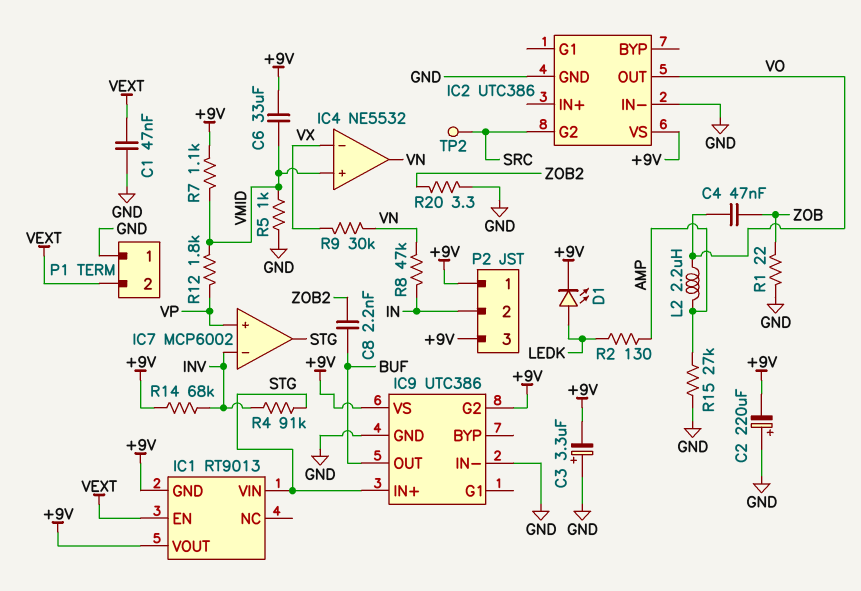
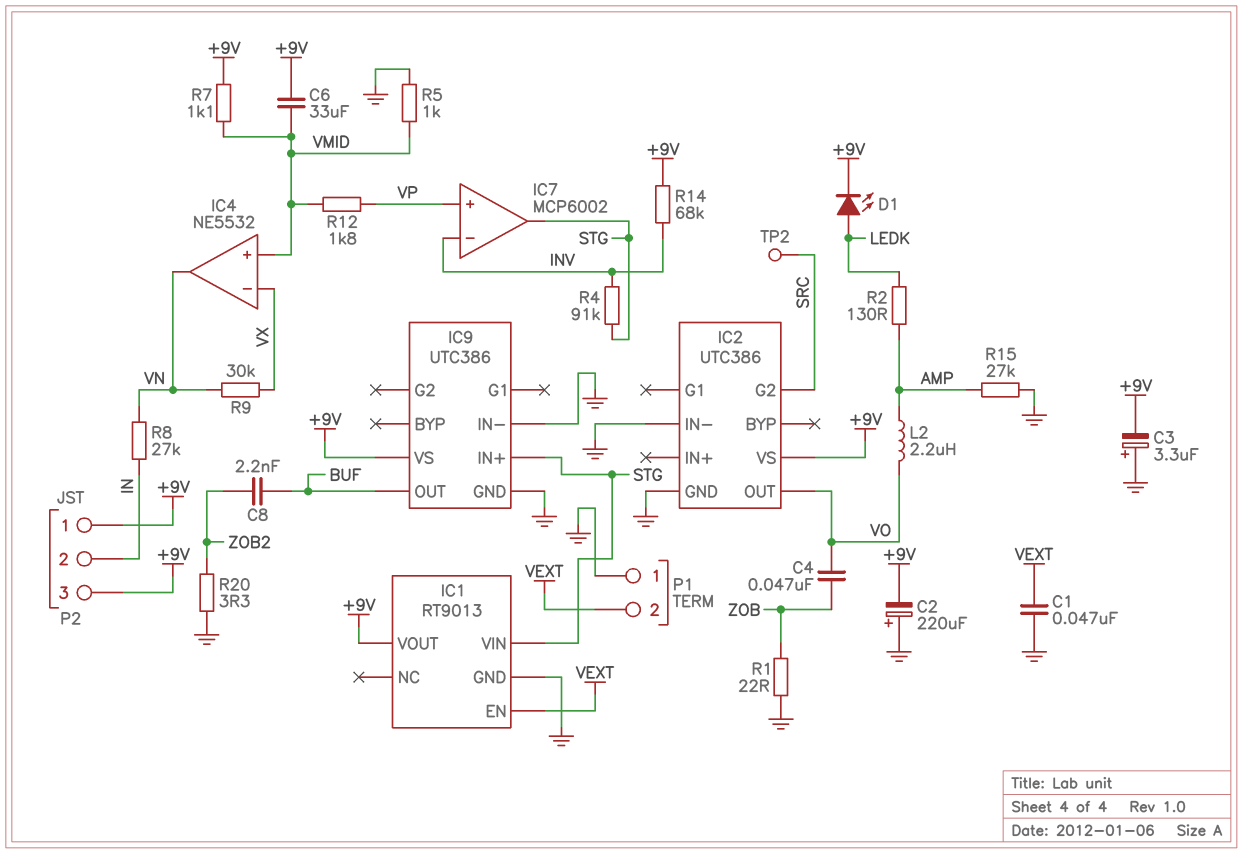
IC1 pin GND: +9V -> GND
IC9 pin G2: +9V -> none
R8: 47k (IN, VN) -> 27k (IN, VN)

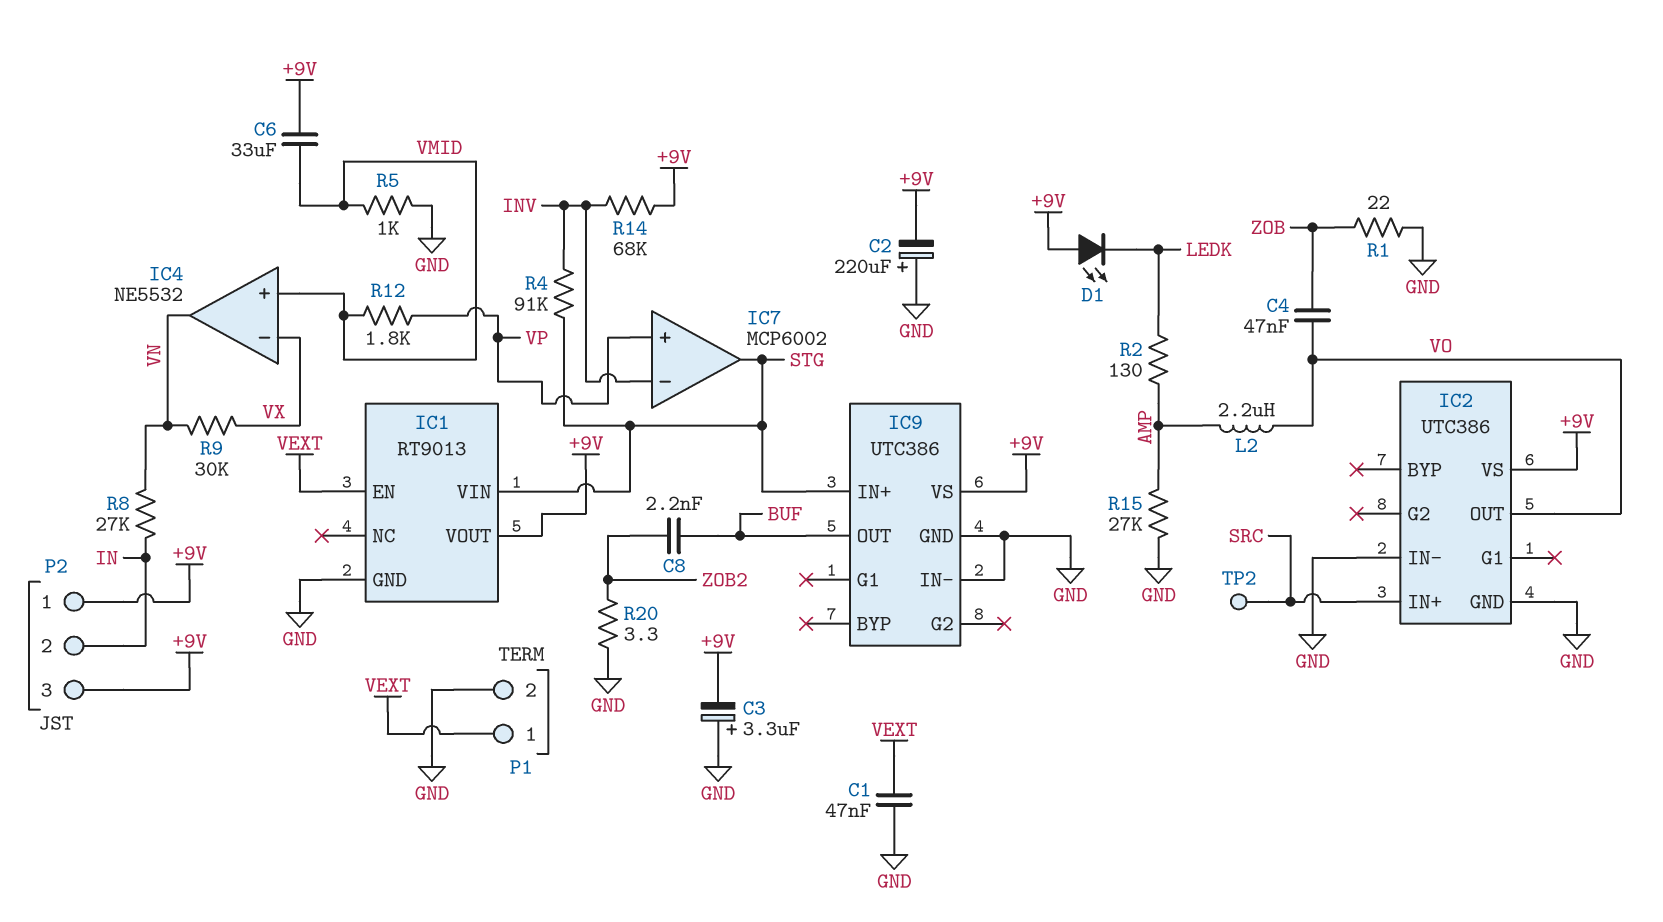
D1: LED (A LEDK, K +9V) -> LED (A +9V, K LEDK)
IC2 pin G2: SRC -> none
IC2 pin IN+: none -> SRC
P1 pin 1: GND -> VEXT
P1 pin 2: VEXT -> GND
R7: 1.1k (+9V, VMID) -> none

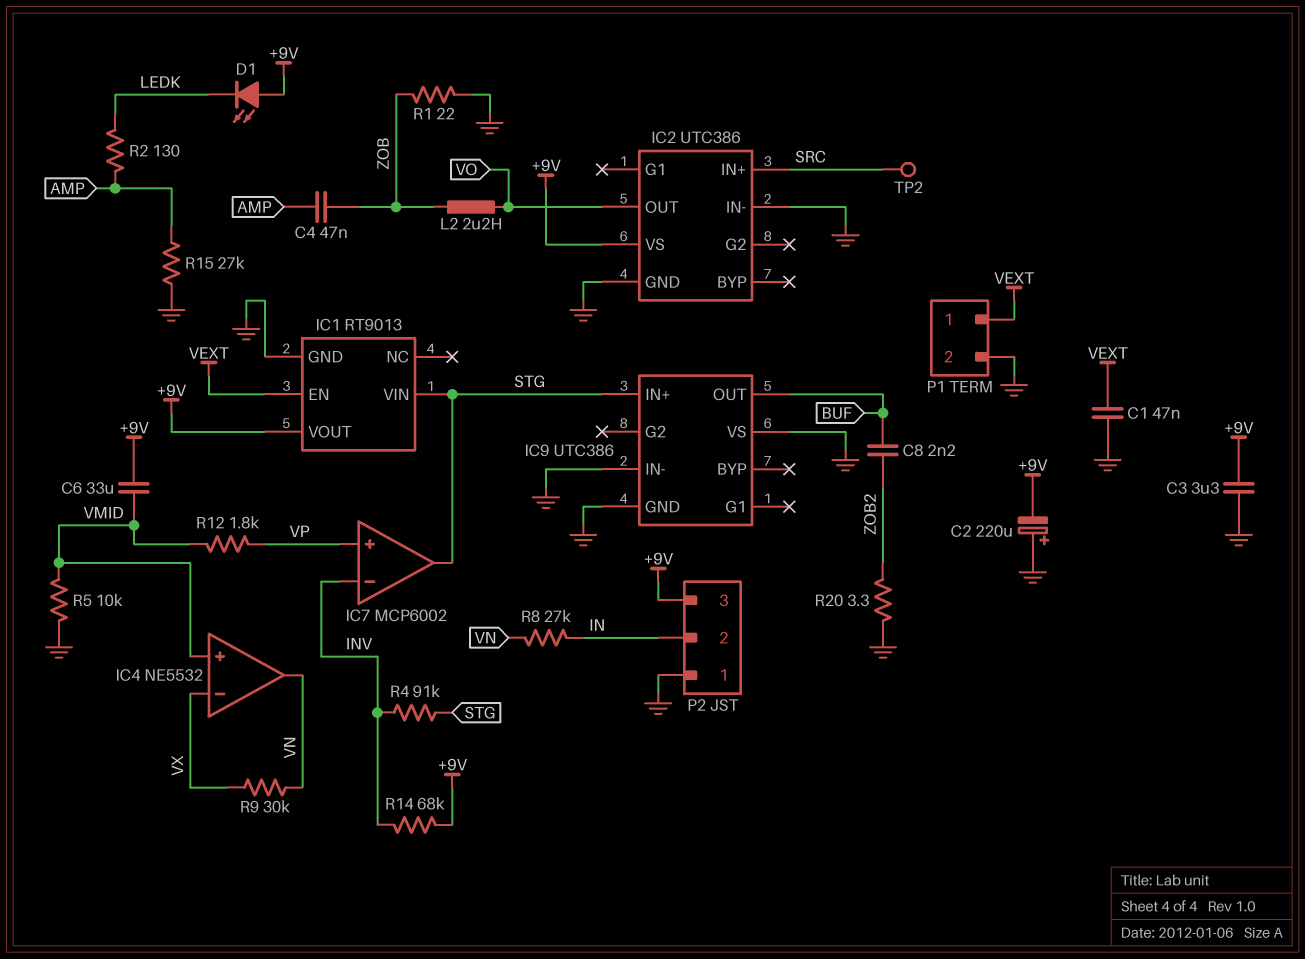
C3: 3.3uF (plus GND, minus +9V) -> 3.3uF (+9V, GND)
C4: 47nF (VO, ZOB) -> 47nF (AMP, ZOB)
IC9 pin VS: +9V -> GND
L2: 2.2uH (AMP, VO) -> 2.2uH (VO, ZOB)
P2 pin 1: +9V -> GND
R5: 1k (GND, VMID) -> 10k (GND, VMID)

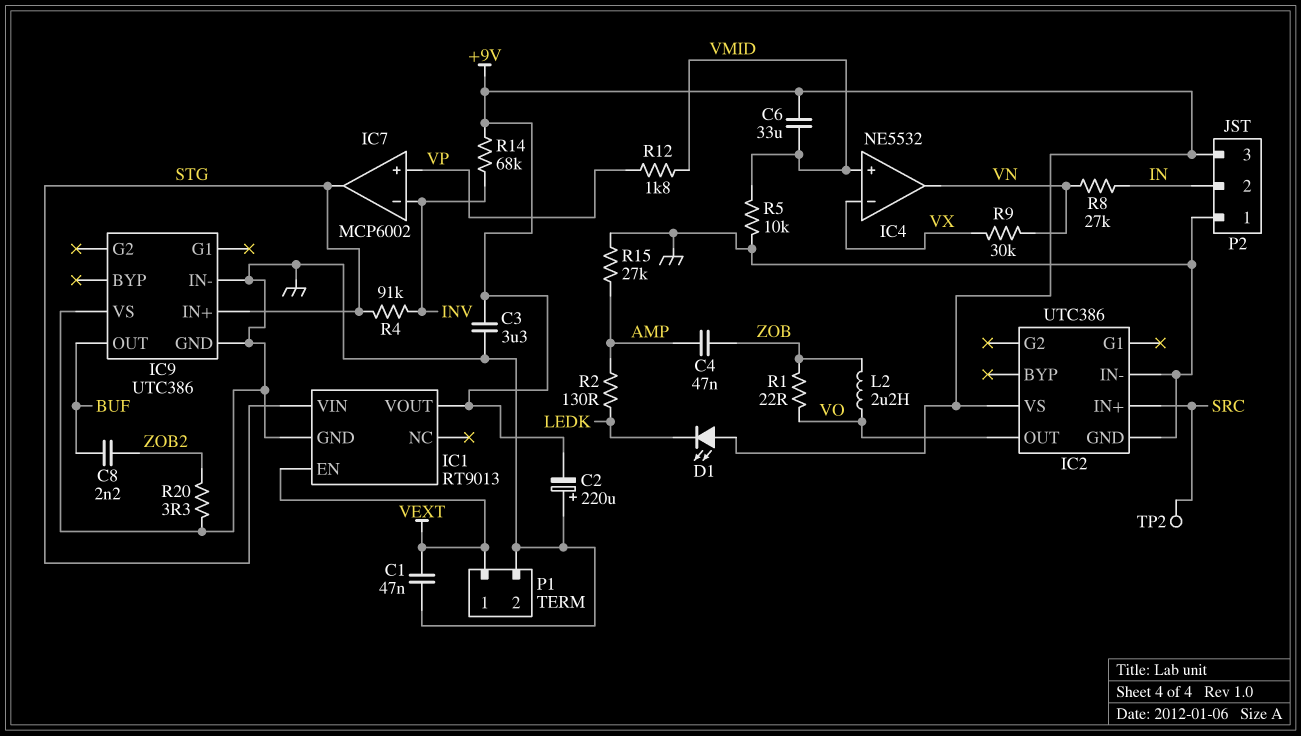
R1: 22 (GND, ZOB) -> 22 (VO, ZOB)

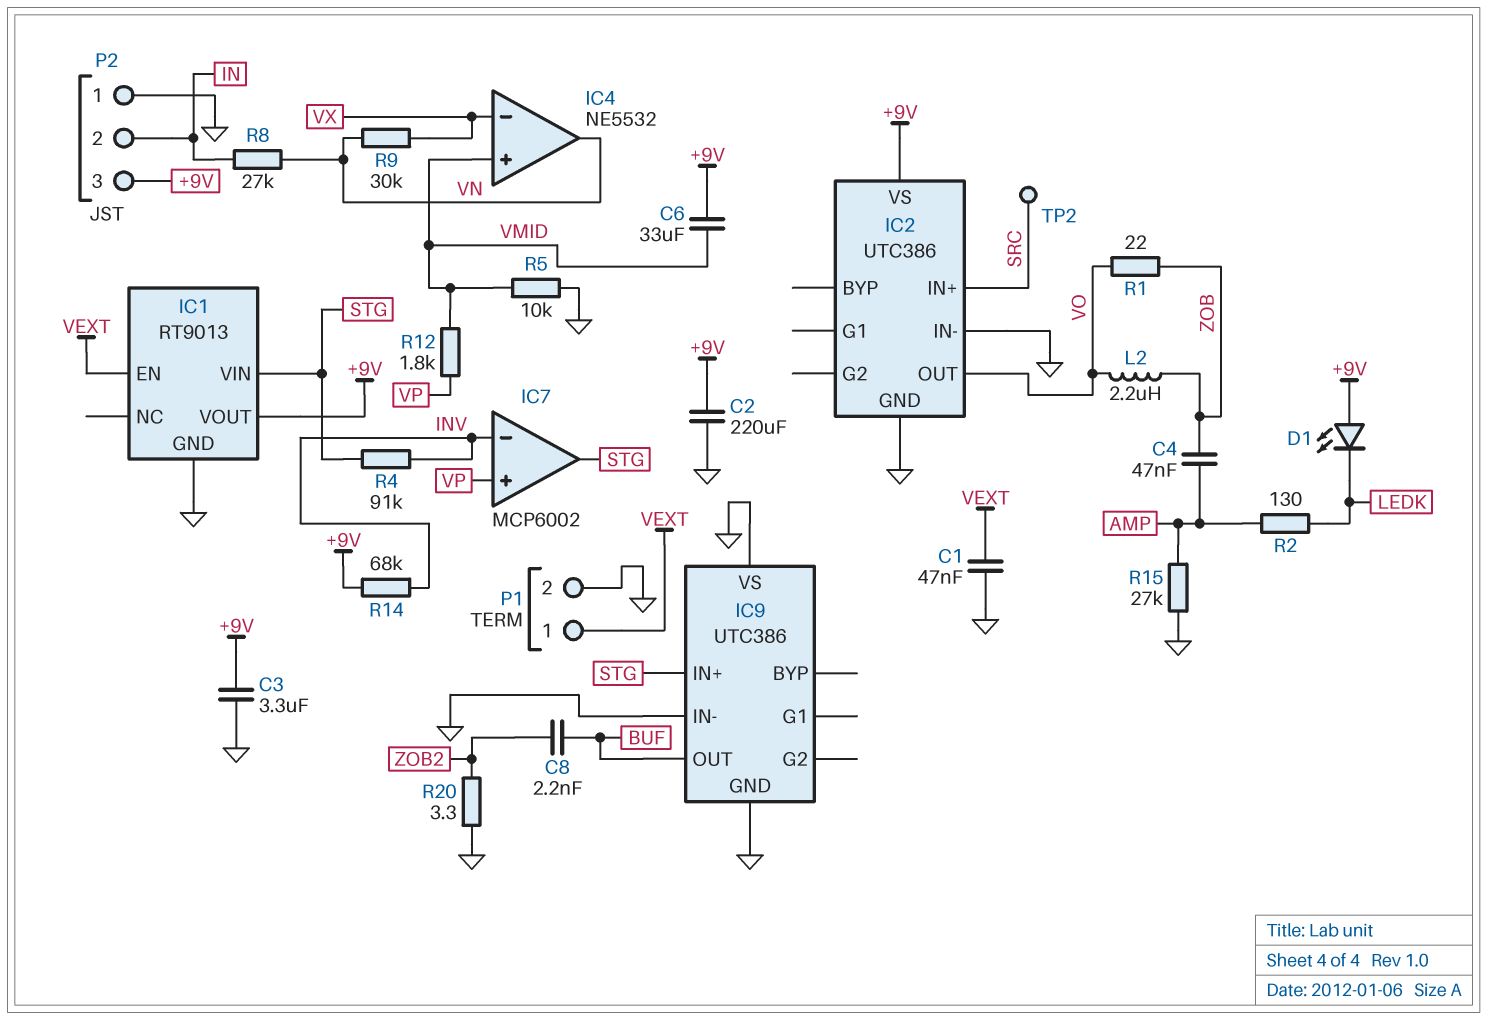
C2: 220uF (plus GND, minus +9V) -> 220uF (+9V, GND)

